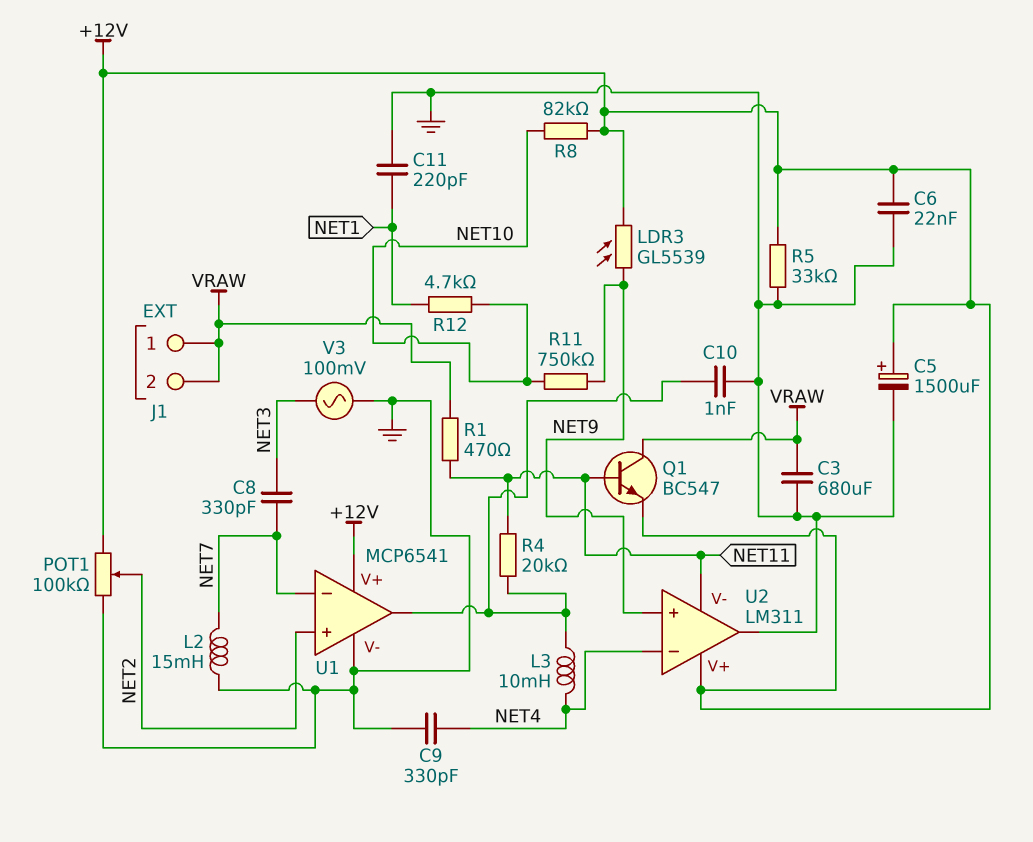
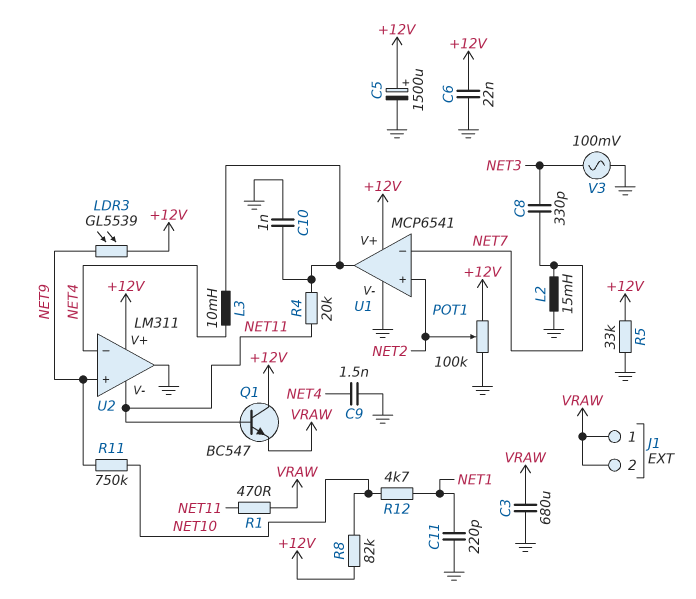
C9: 330pF (GND, NET4) -> 1.5nF (GND, NET4)
Q1: NPN BC547 (B NET11, C VRAW, E +12V) -> NPN BC547 (B NET11, C +12V, E VRAW)

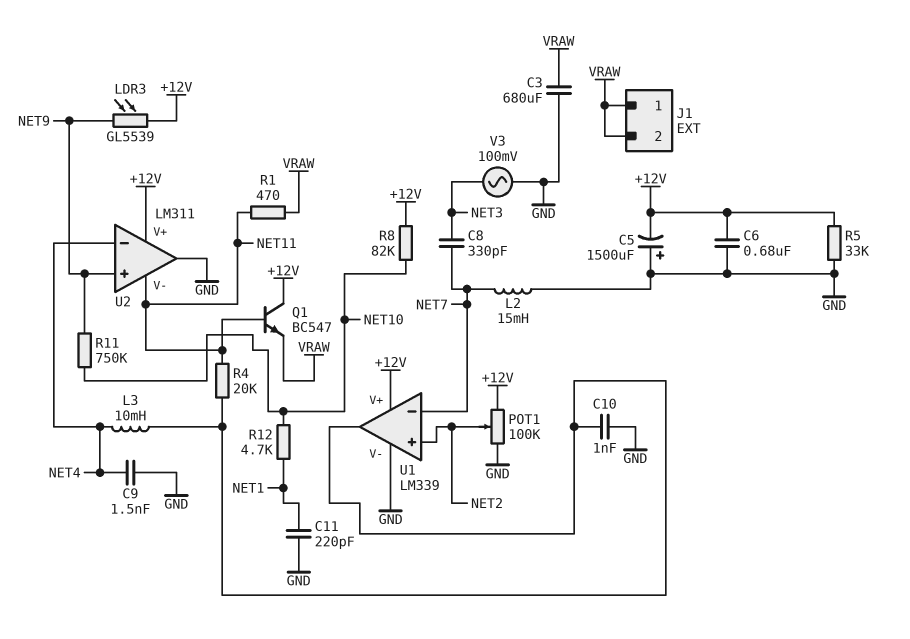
C5: 1500uF (plus +12V, minus GND) -> 1500uF (plus GND, minus +12V)
C6: 22nF (+12V, GND) -> 680nF (+12V, GND)
U1: MCP6541 -> LM339

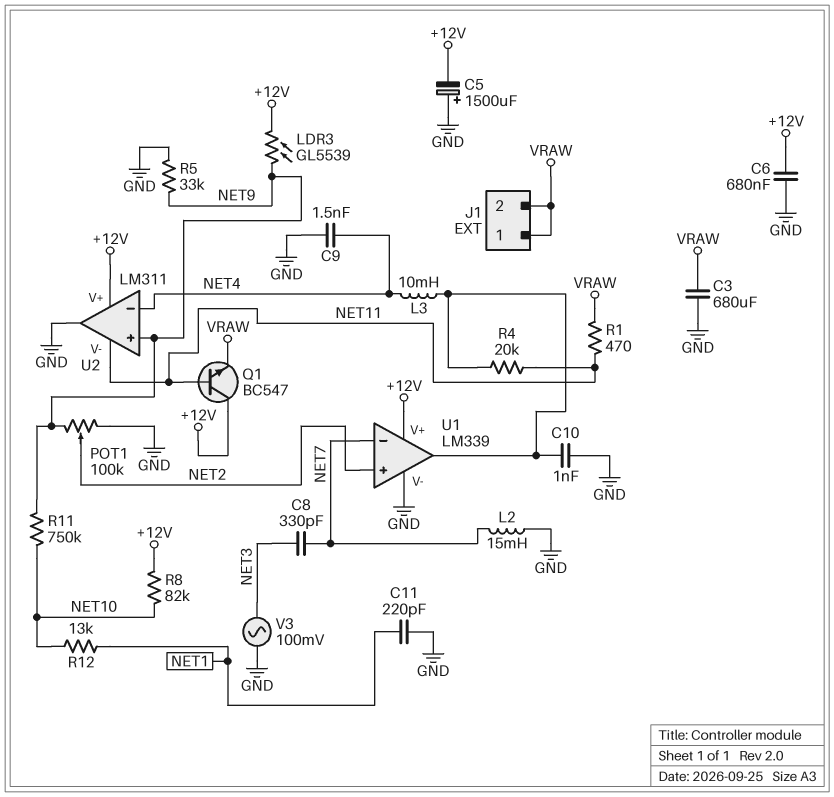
POT1: 100k (+12V, GND, wiper NET2) -> 100k (GND, NET9, wiper NET2)
R5: 33k (+12V, GND) -> 33k (GND, NET9)
R12: 4.7k (NET1, NET10) -> 13k (NET1, NET10)

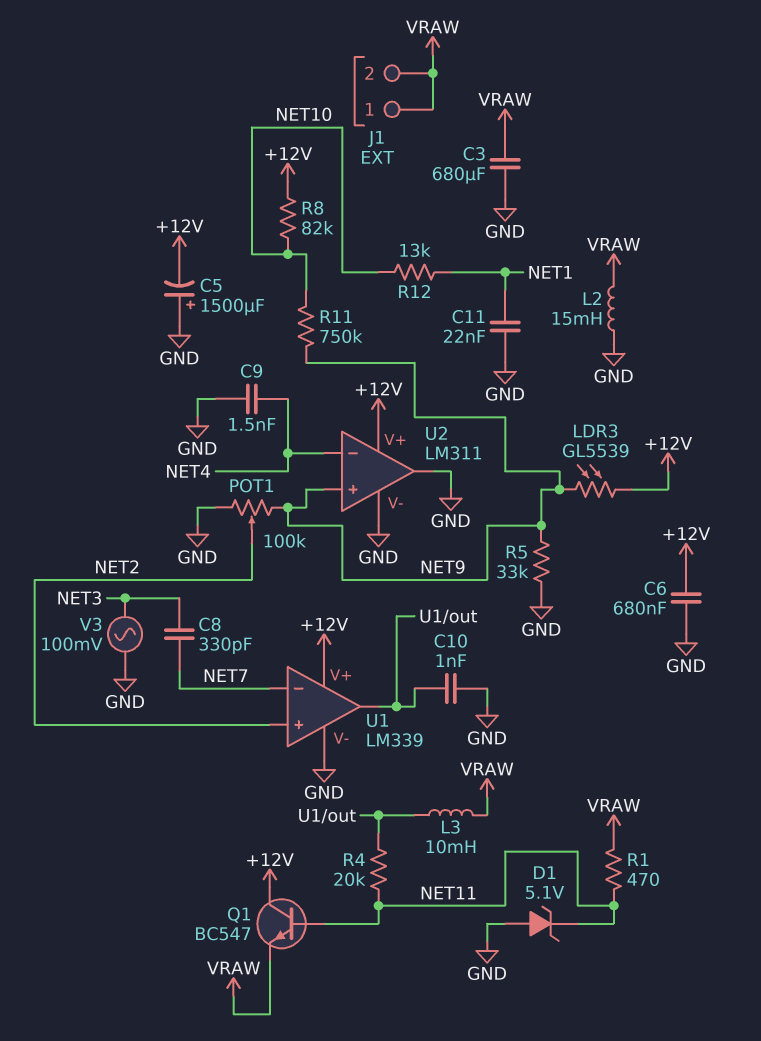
C11: 220pF (GND, NET1) -> 22nF (GND, NET1)
D1: none -> zener 5.1V (A GND, K NET11)
L2: 15mH (GND, NET7) -> 15mH (GND, VRAW)
L3: 10mH (NET4, U1/out) -> 10mH (U1/out, VRAW)
U2 pin V-: NET11 -> GND

